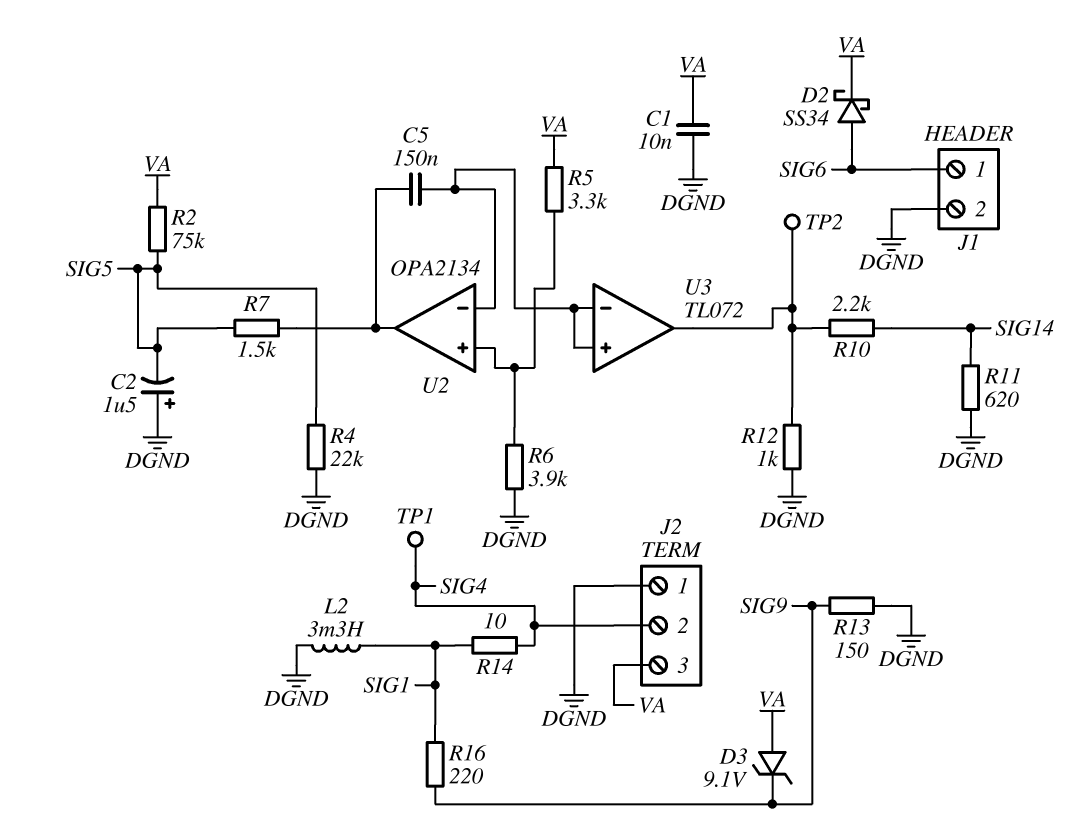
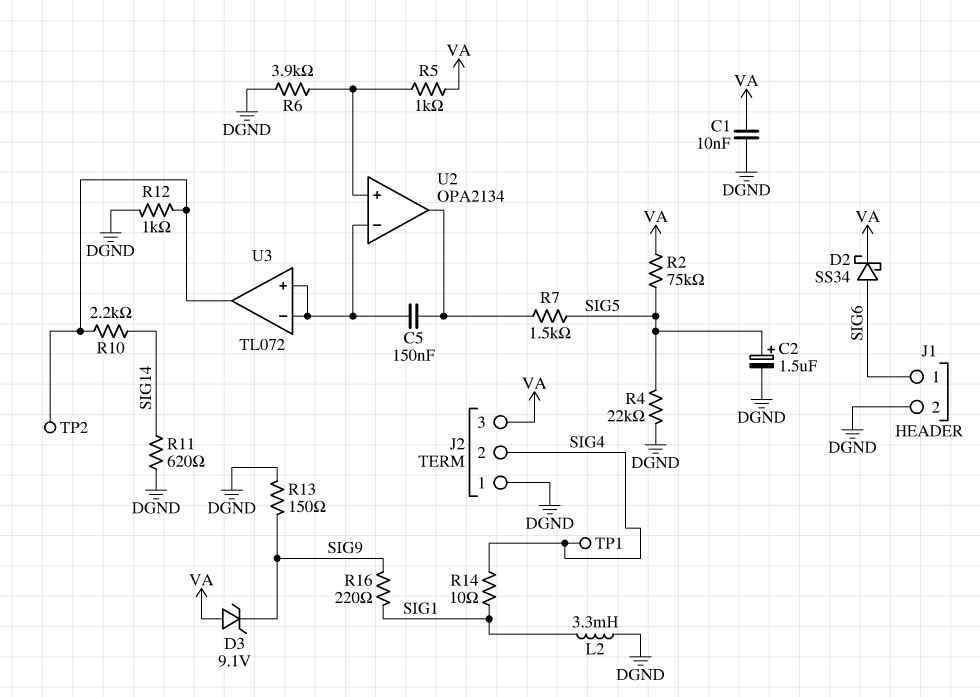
C2: 1.5uF (plus DGND, minus SIG5) -> 1.5uF (plus SIG5, minus DGND)
R5: 3.3k (U2/in+, VA) -> 1k (U2/in+, VA)

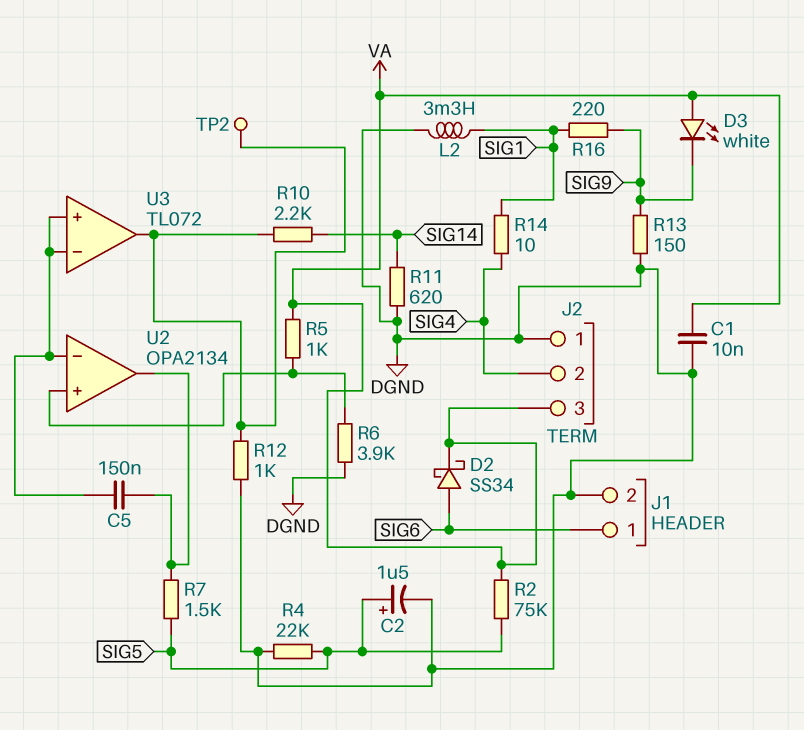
D3: zener 9.1V (A VA, K SIG9) -> LED white (A VA, K SIG9)
TP1: test point (SIG4) -> none

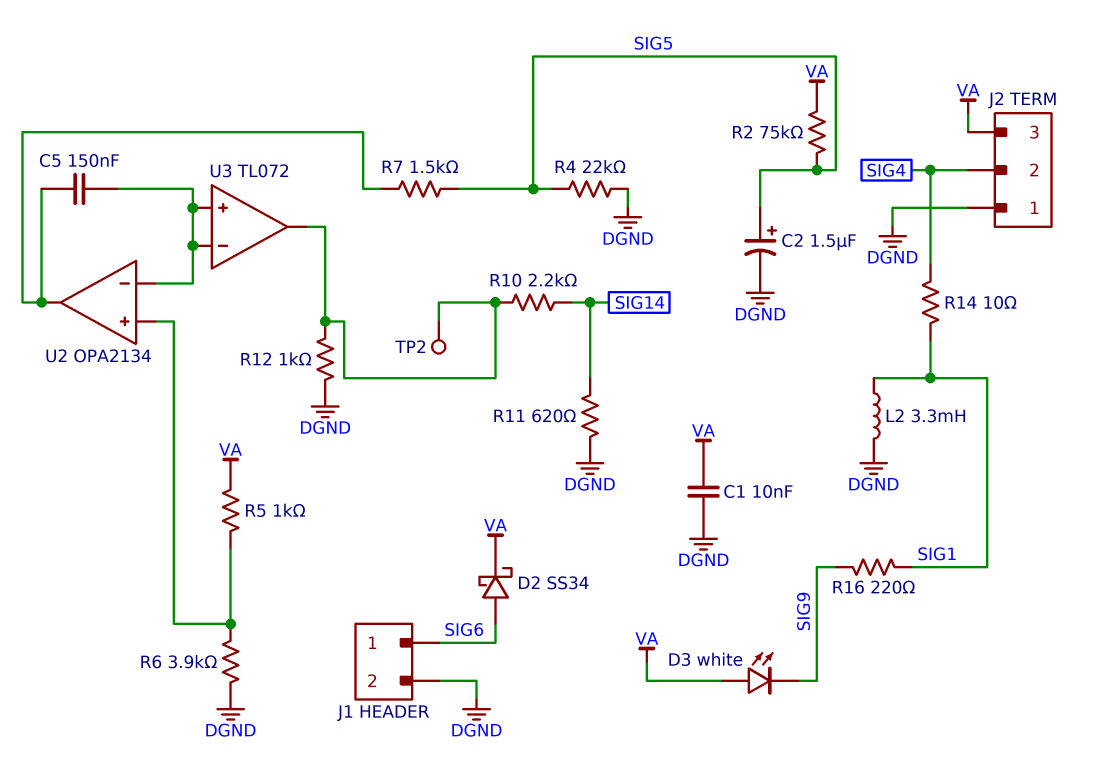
R13: 150 (DGND, SIG9) -> none

